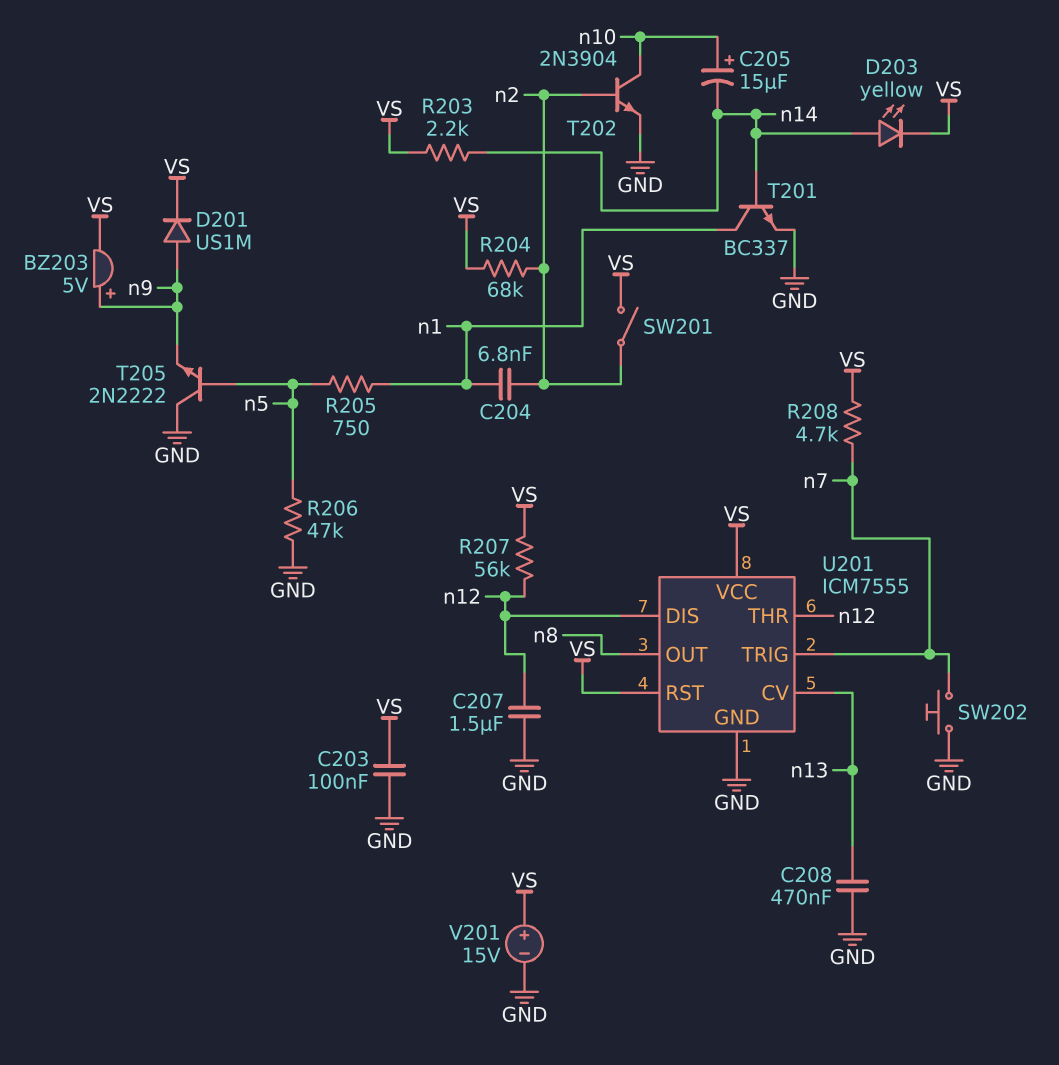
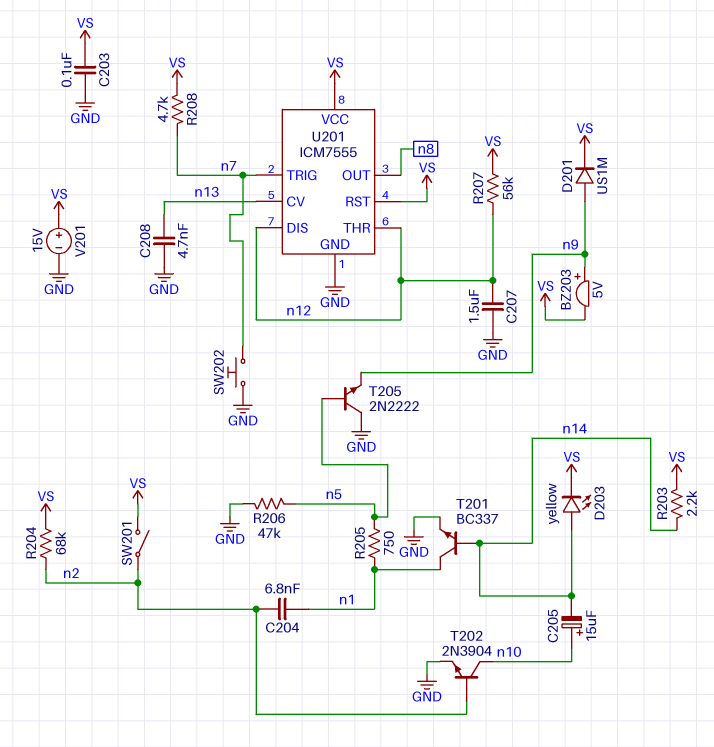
C208: 470nF (GND, n13) -> 4.7nF (GND, n13)

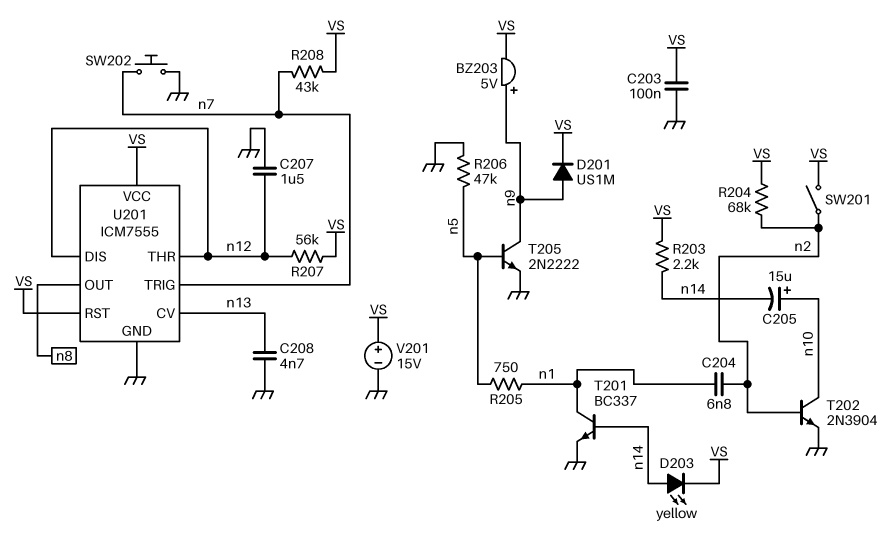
R208: 4.7k (VS, n7) -> 43k (VS, n7)
T205: NPN 2N2222 (B n5, C GND, E n9) -> NPN 2N2222 (B n5, C n9, E GND)

